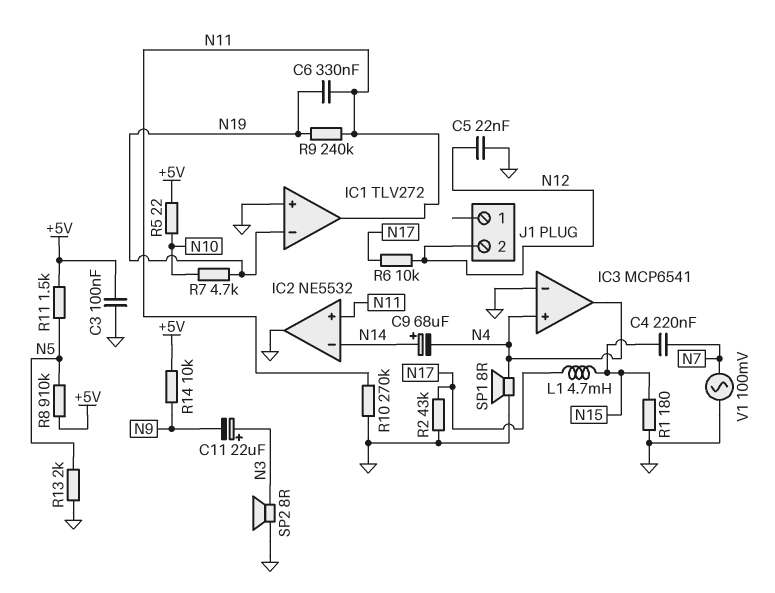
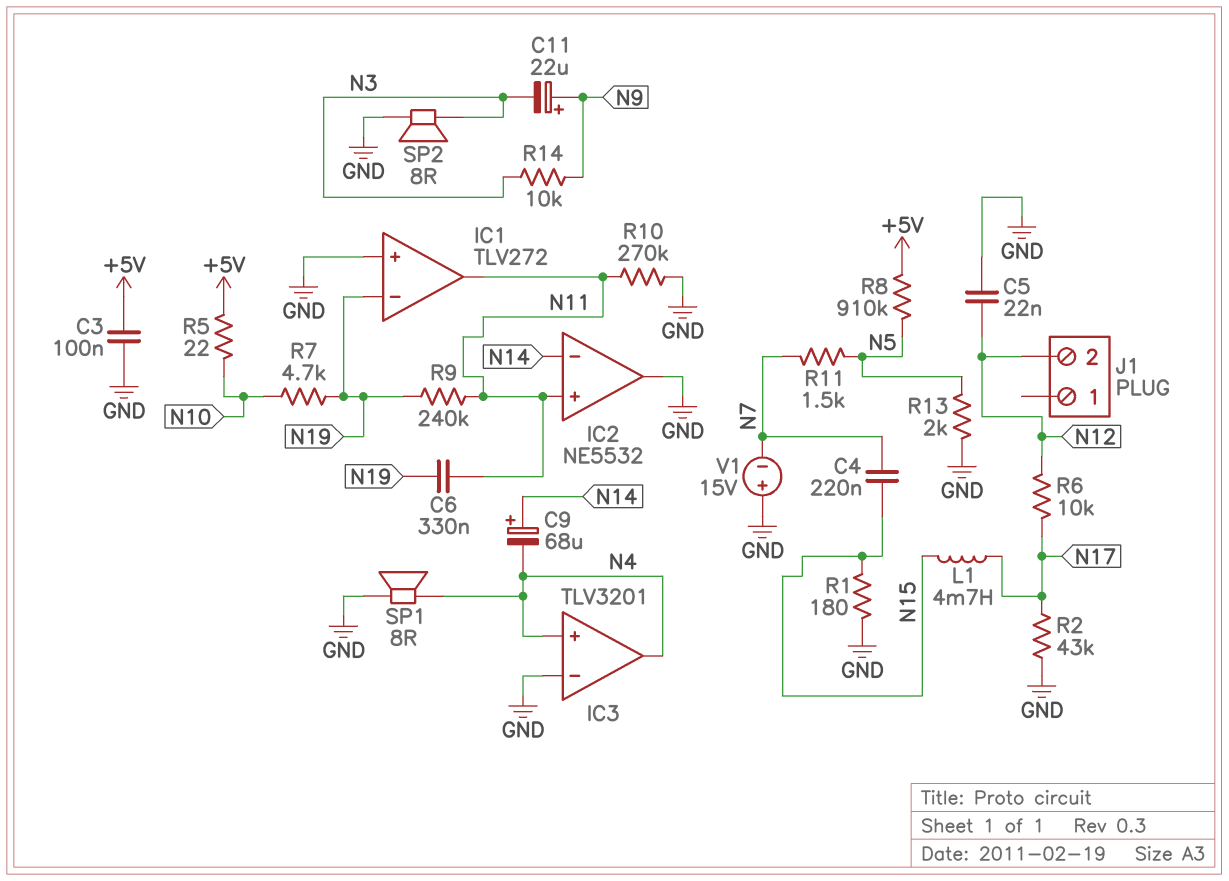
C11: 22uF (plus N3, minus N9) -> 22uF (plus N9, minus N3)
IC3: MCP6541 -> TLV3201
R11: 1.5k (+5V, N5) -> 1.5k (N5, N7)
R14: 10k (+5V, N9) -> 10k (N3, N9)
V1: AC 100mV (GND, N7) -> 15V (plus GND, minus N7)

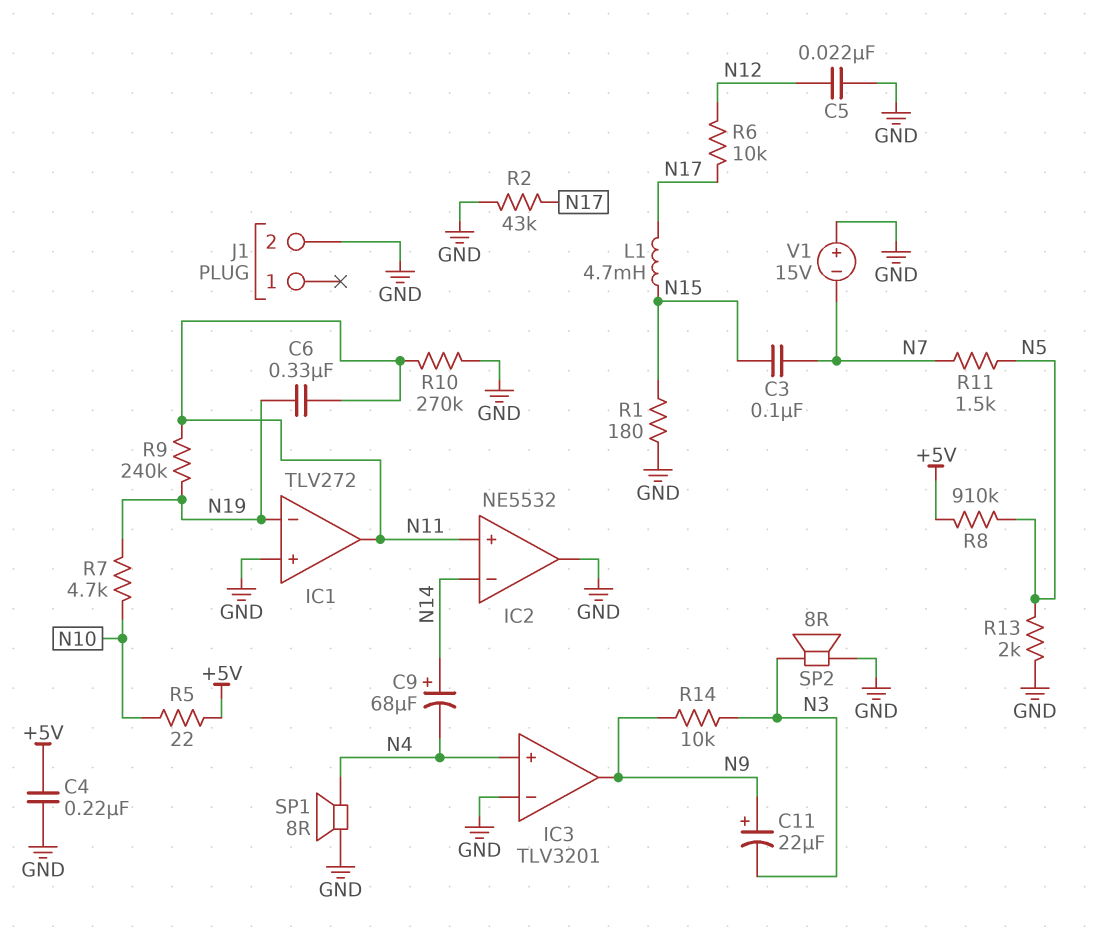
C3: 100nF (+5V, GND) -> 100nF (N7, N15)
C4: 220nF (N7, N15) -> 220nF (+5V, GND)
IC3 pin out: N4 -> N9
J1 pin 2: N12 -> GND

